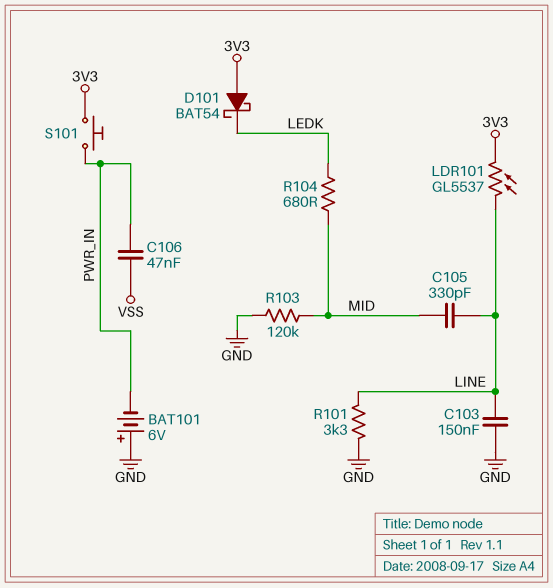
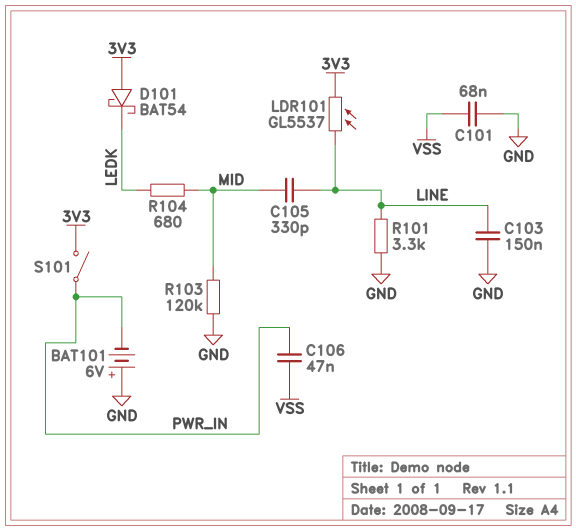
C101: none -> 68nF (GND, VSS)
S101: button (3V3, PWR_IN) -> switch (3V3, PWR_IN)

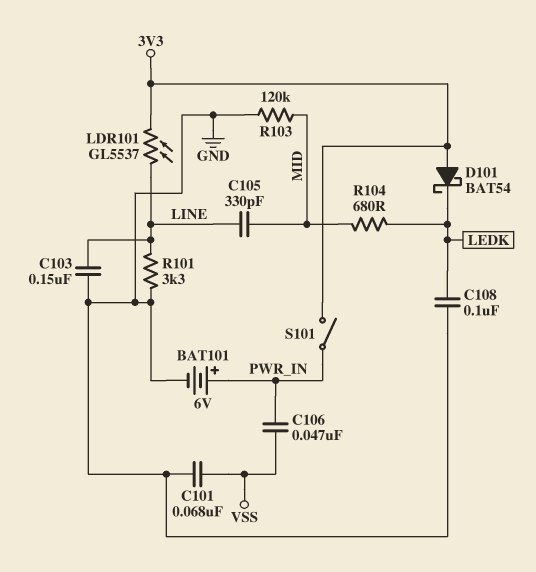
BAT101: 6V (plus GND, minus PWR_IN) -> 6V (plus PWR_IN, minus GND)
C108: none -> 100nF (GND, LEDK)

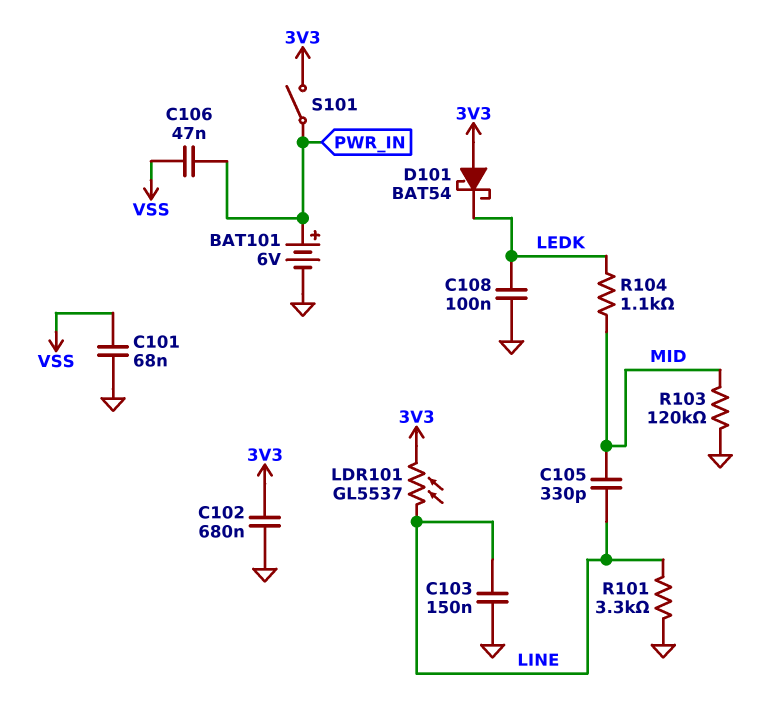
C102: none -> 680nF (3V3, GND)
R104: 680 (LEDK, MID) -> 1.1k (LEDK, MID)

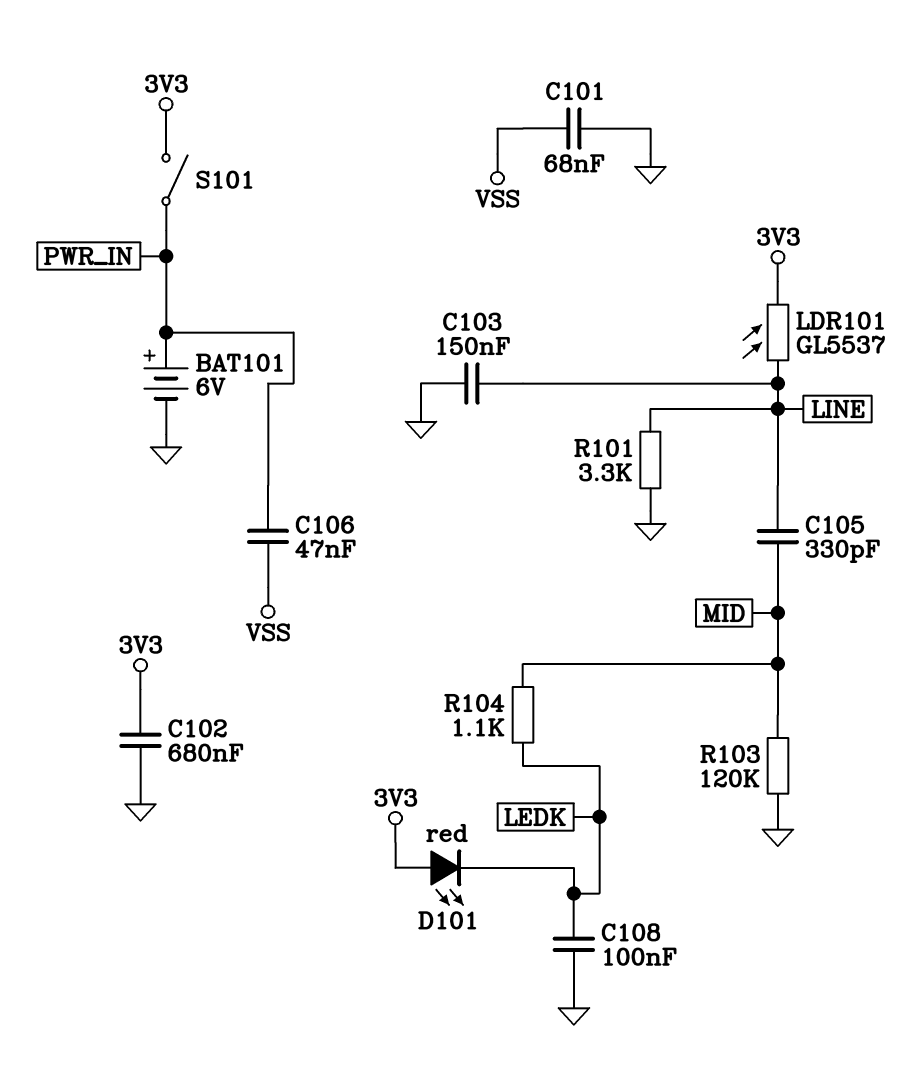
D101: schottky BAT54 (A 3V3, K LEDK) -> LED red (A 3V3, K LEDK)

